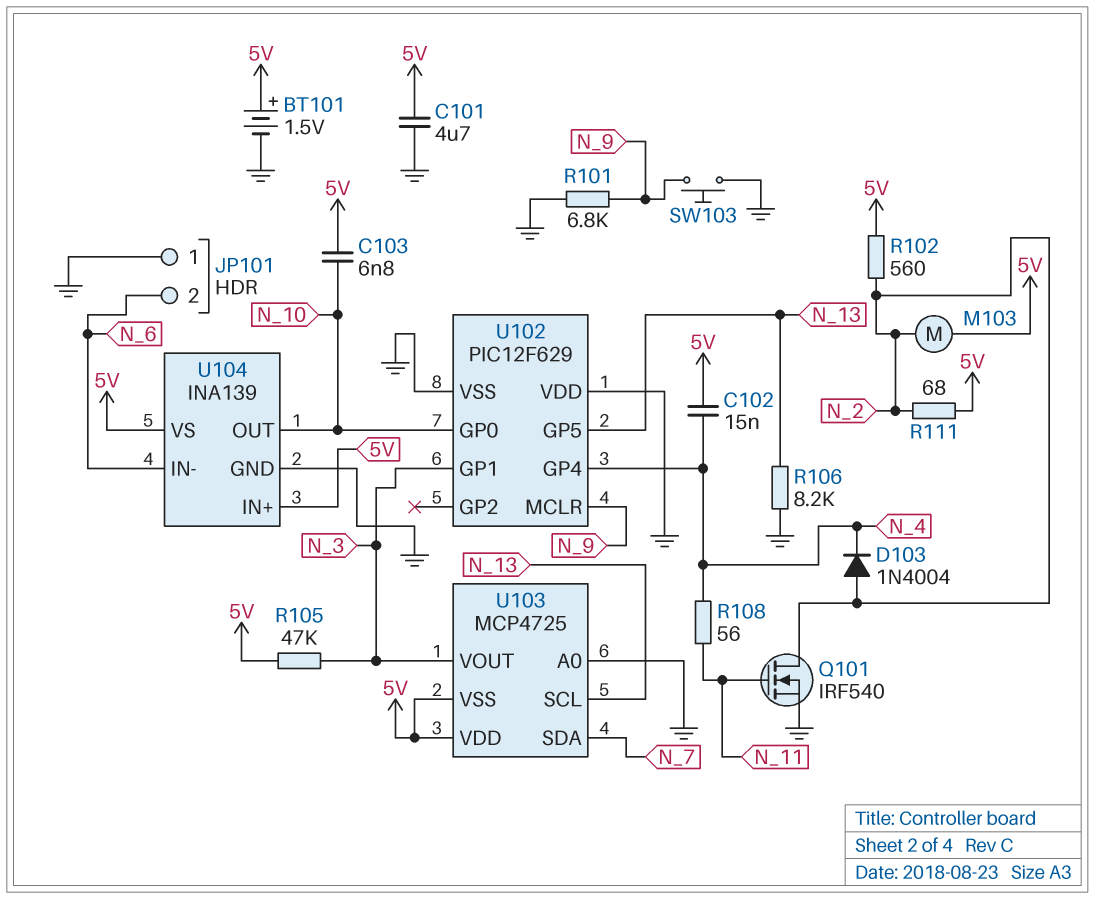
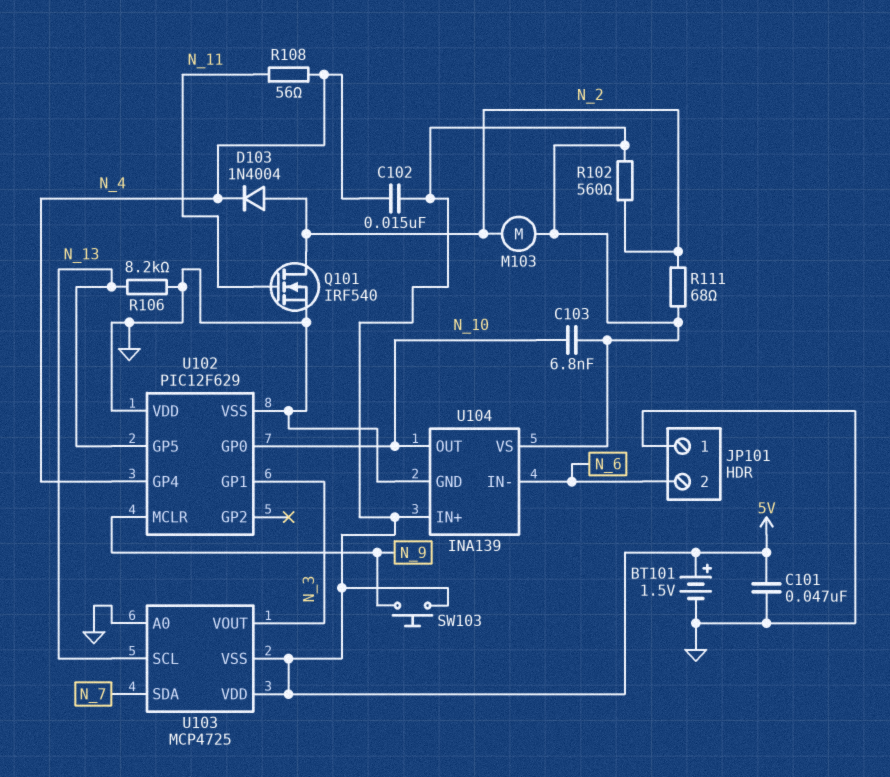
C101: 4.7uF (5V, GND) -> 47nF (5V, GND)
R101: 6.8k (GND, N_9) -> none
R105: 47k (5V, N_3) -> none
SW103: button (GND, N_9) -> button (5V, N_9)

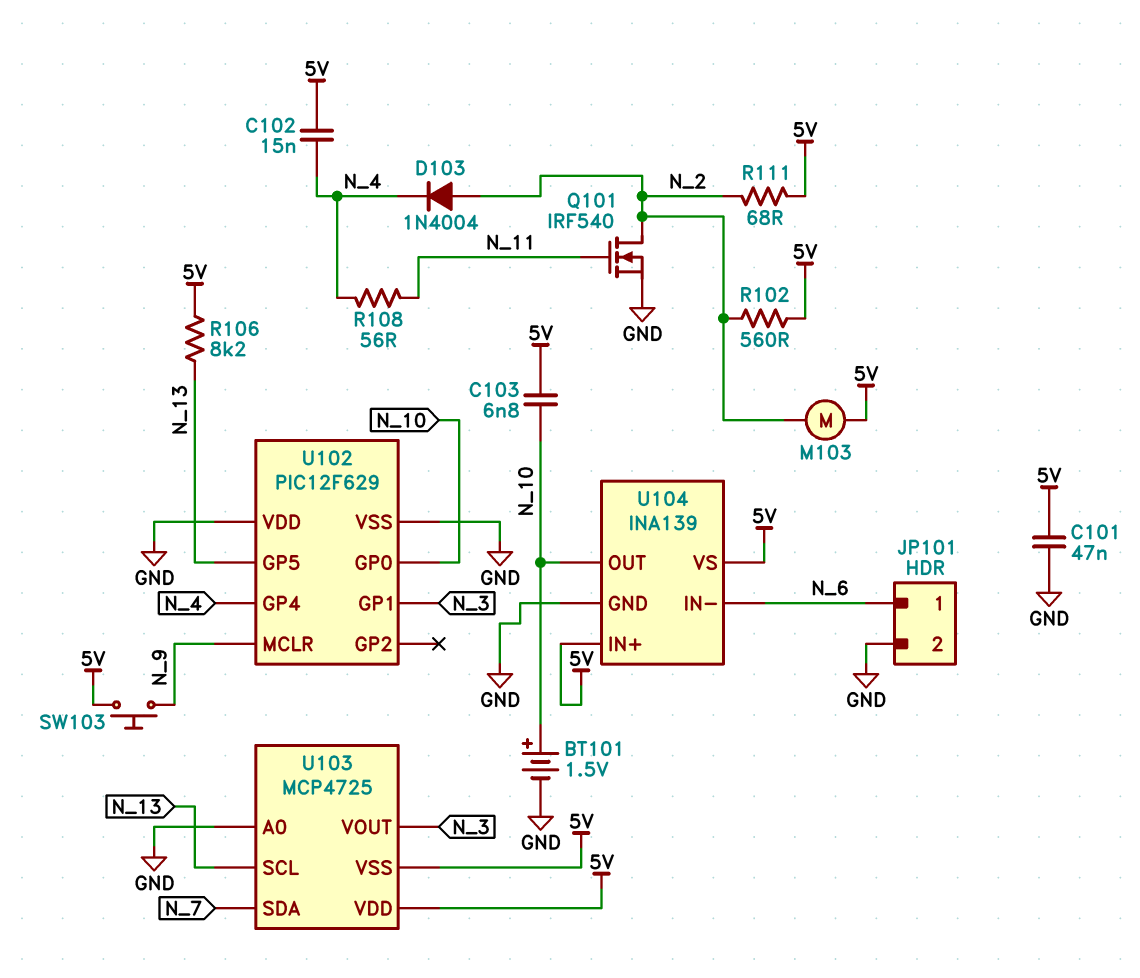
BT101: 1.5V (plus 5V, minus GND) -> 1.5V (plus N_10, minus GND)
JP101 pin 1: GND -> N_6
JP101 pin 2: N_6 -> GND
R106: 8.2k (GND, N_13) -> 8.2k (5V, N_13)

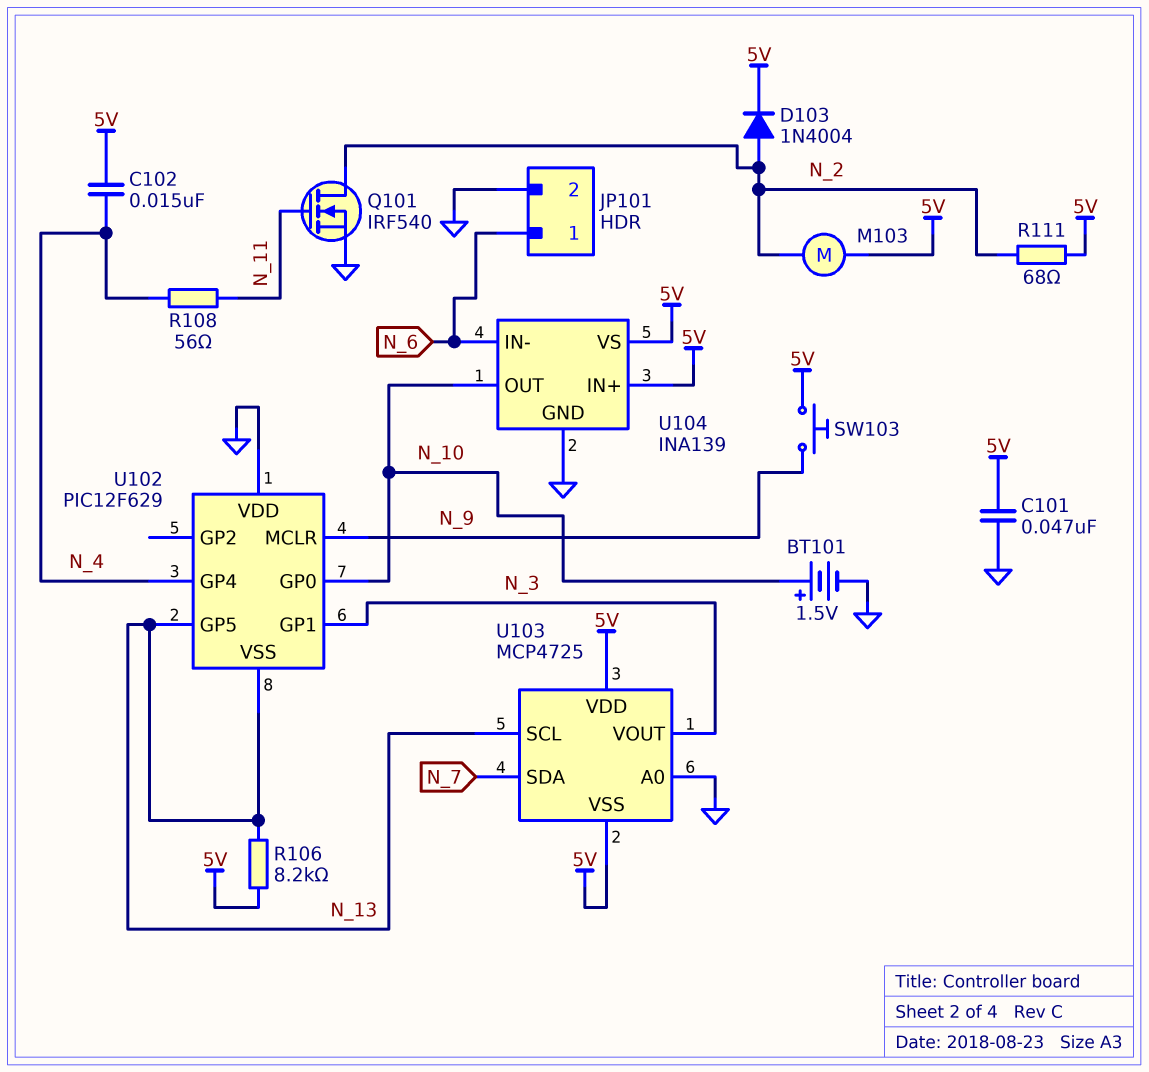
C103: 6.8nF (5V, N_10) -> none
D103: diode 1N4004 (A N_2, K N_4) -> diode 1N4004 (A N_2, K 5V)
R102: 560 (5V, N_2) -> none
U102 pin VSS: GND -> N_13

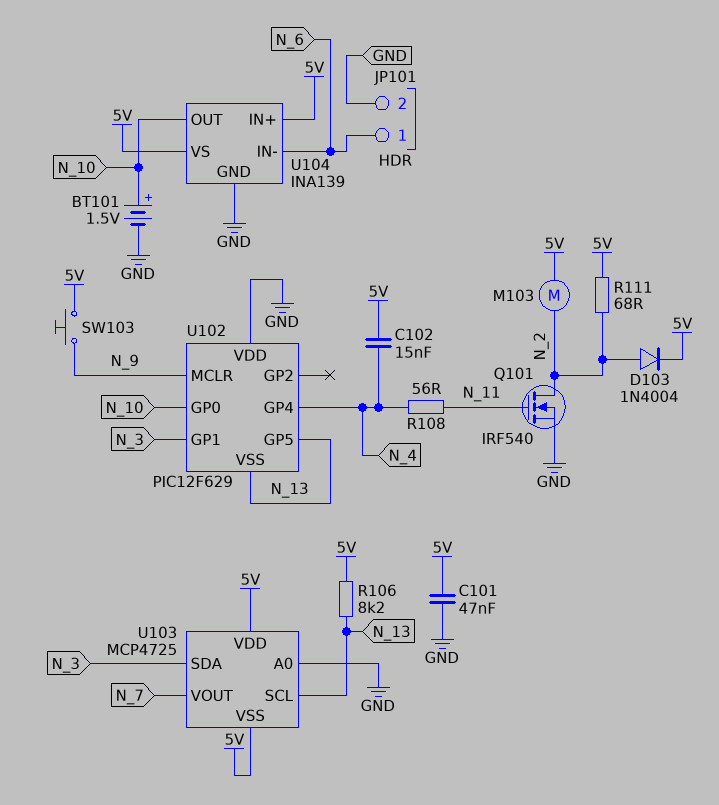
U103 pin SDA: N_7 -> N_3
U103 pin VOUT: N_3 -> N_7

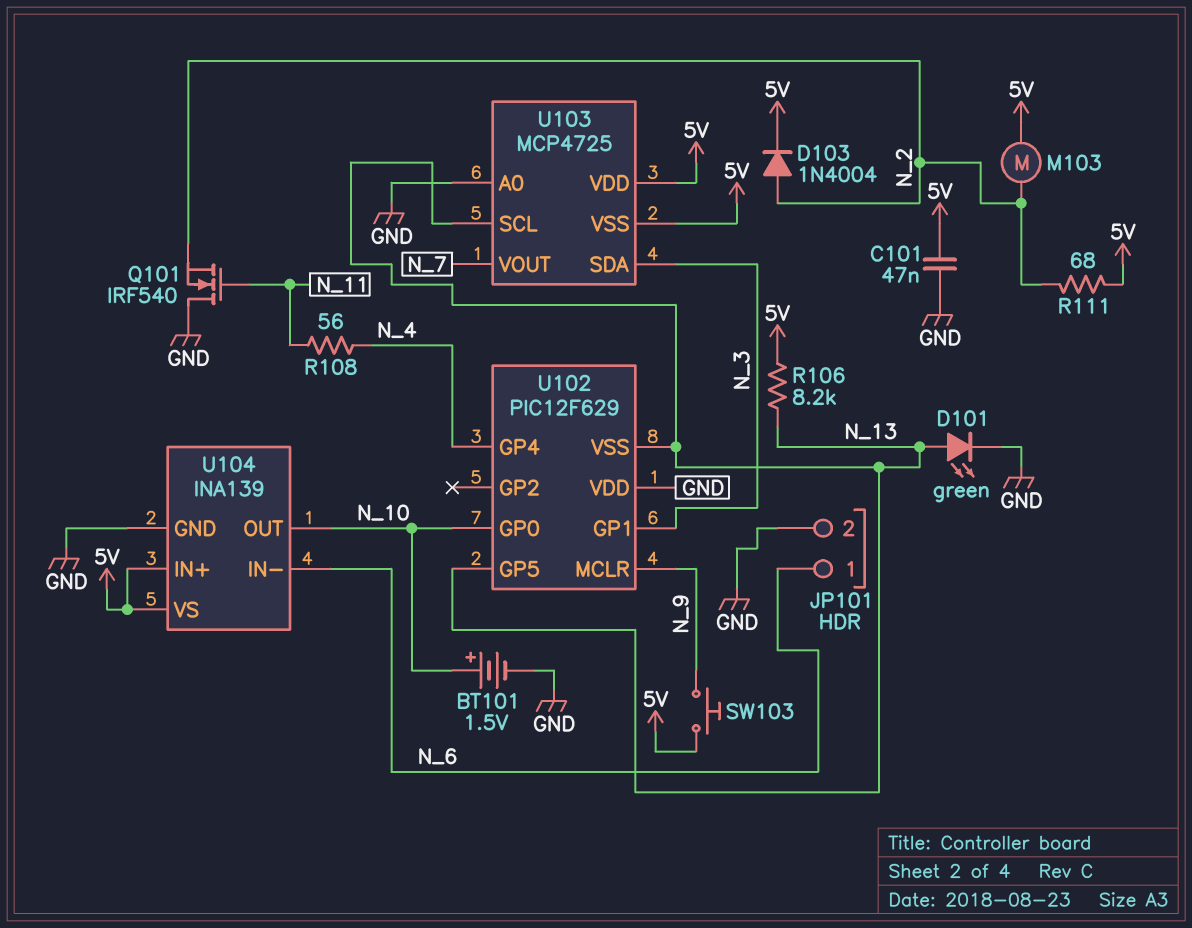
C102: 15nF (5V, N_4) -> none
D101: none -> LED green (A N_13, K GND)
Q101: NMOS IRF540 (G N_11, D N_2, S GND) -> NMOS IRF540 (G N_11, D GND, S N_2)

